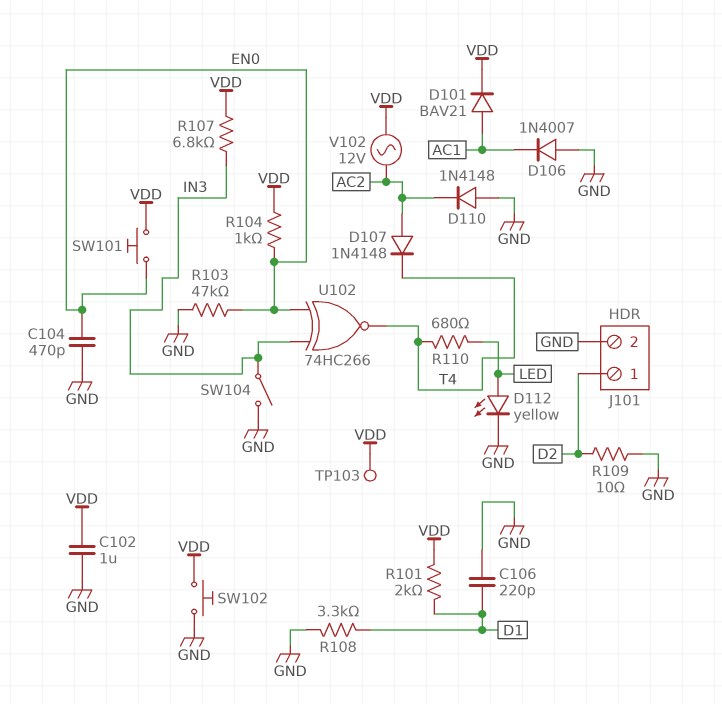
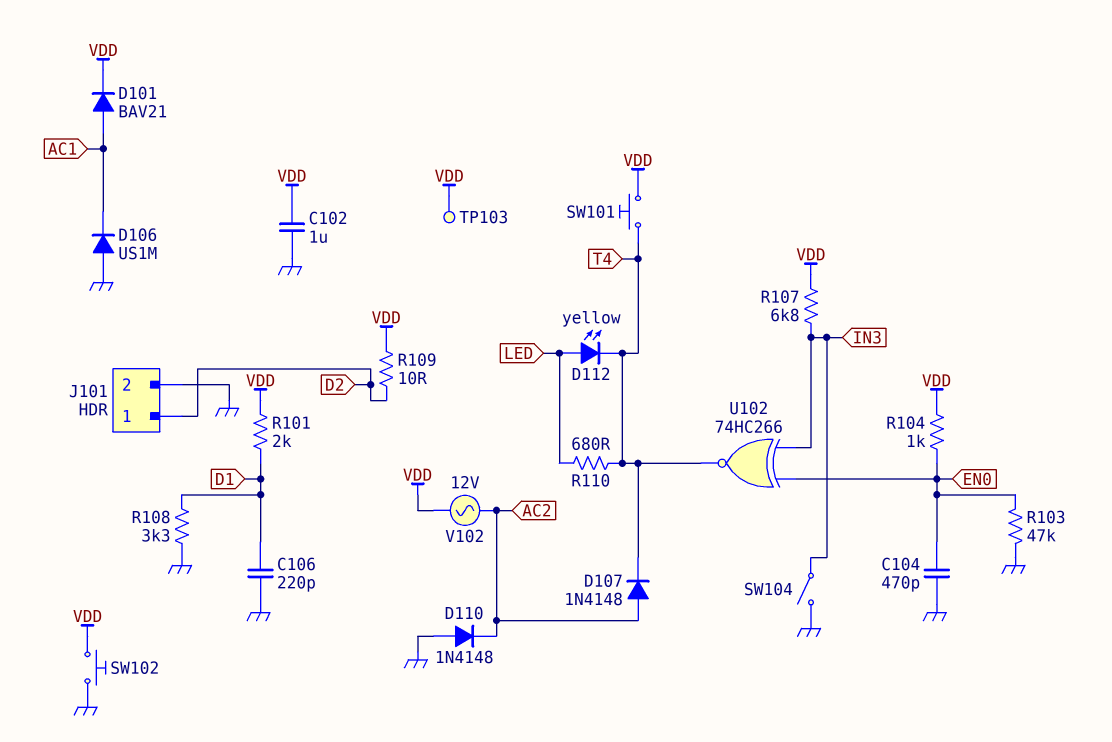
D106: diode 1N4007 (A GND, K AC1) -> diode US1M (A GND, K AC1)
D112: LED yellow (A LED, K GND) -> LED yellow (A LED, K T4)
R109: 10 (D2, GND) -> 10 (D2, VDD)
SW101: button (EN0, VDD) -> button (T4, VDD)

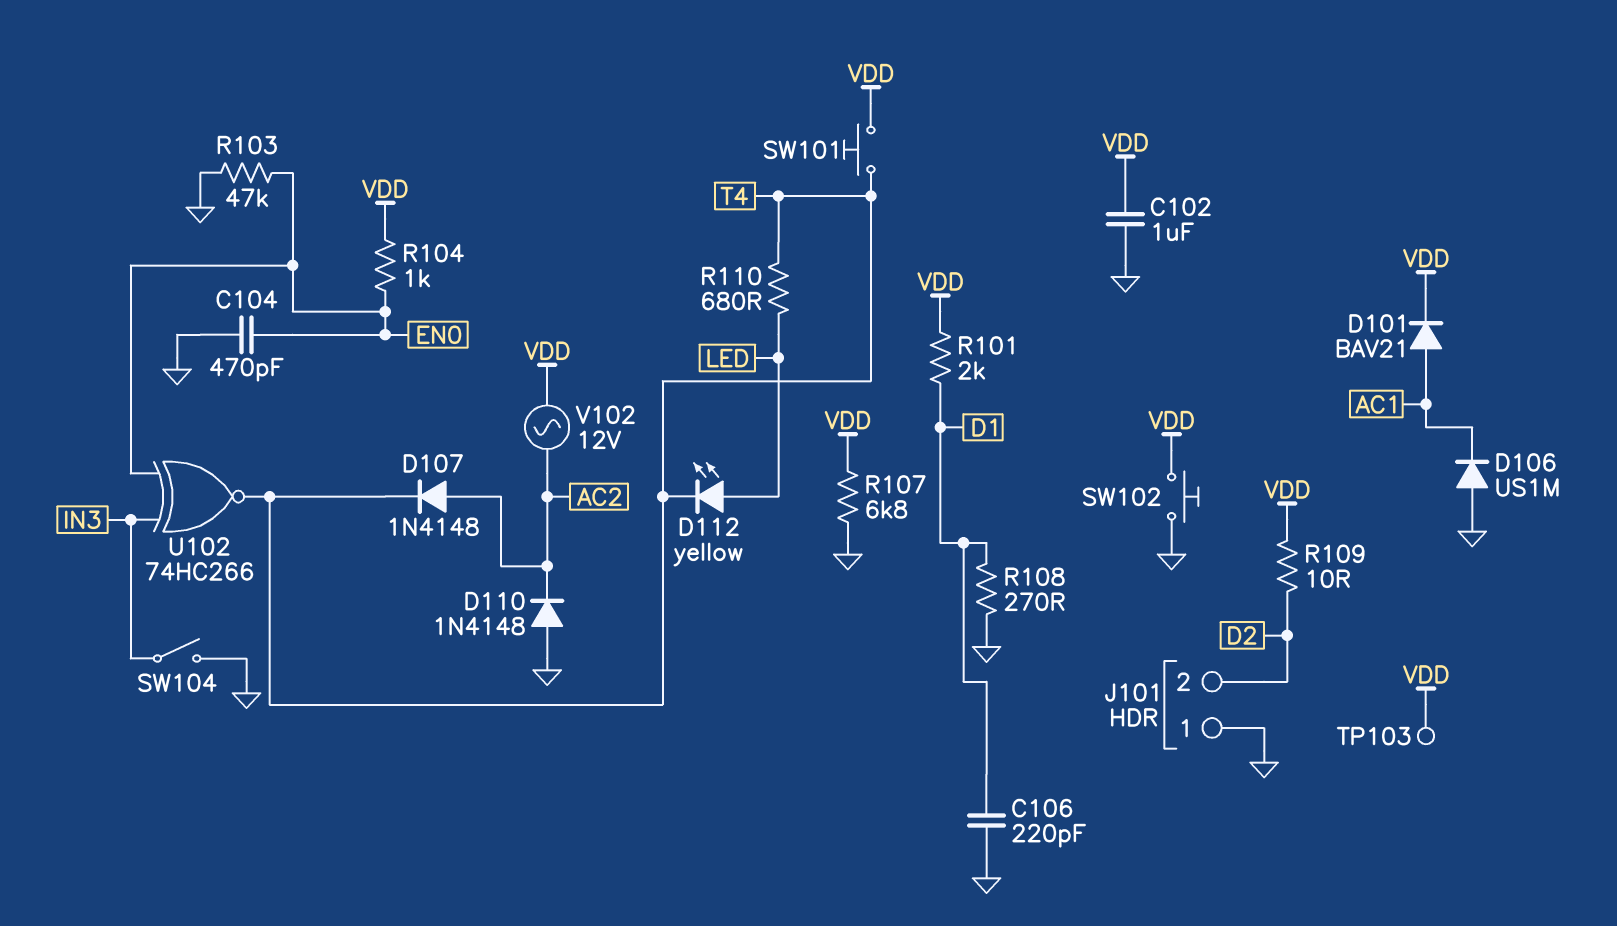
J101 pin 1: D2 -> GND
J101 pin 2: GND -> D2
R107: 6.8k (IN3, VDD) -> 6.8k (GND, VDD)
R108: 3.3k (D1, GND) -> 270 (D1, GND)

